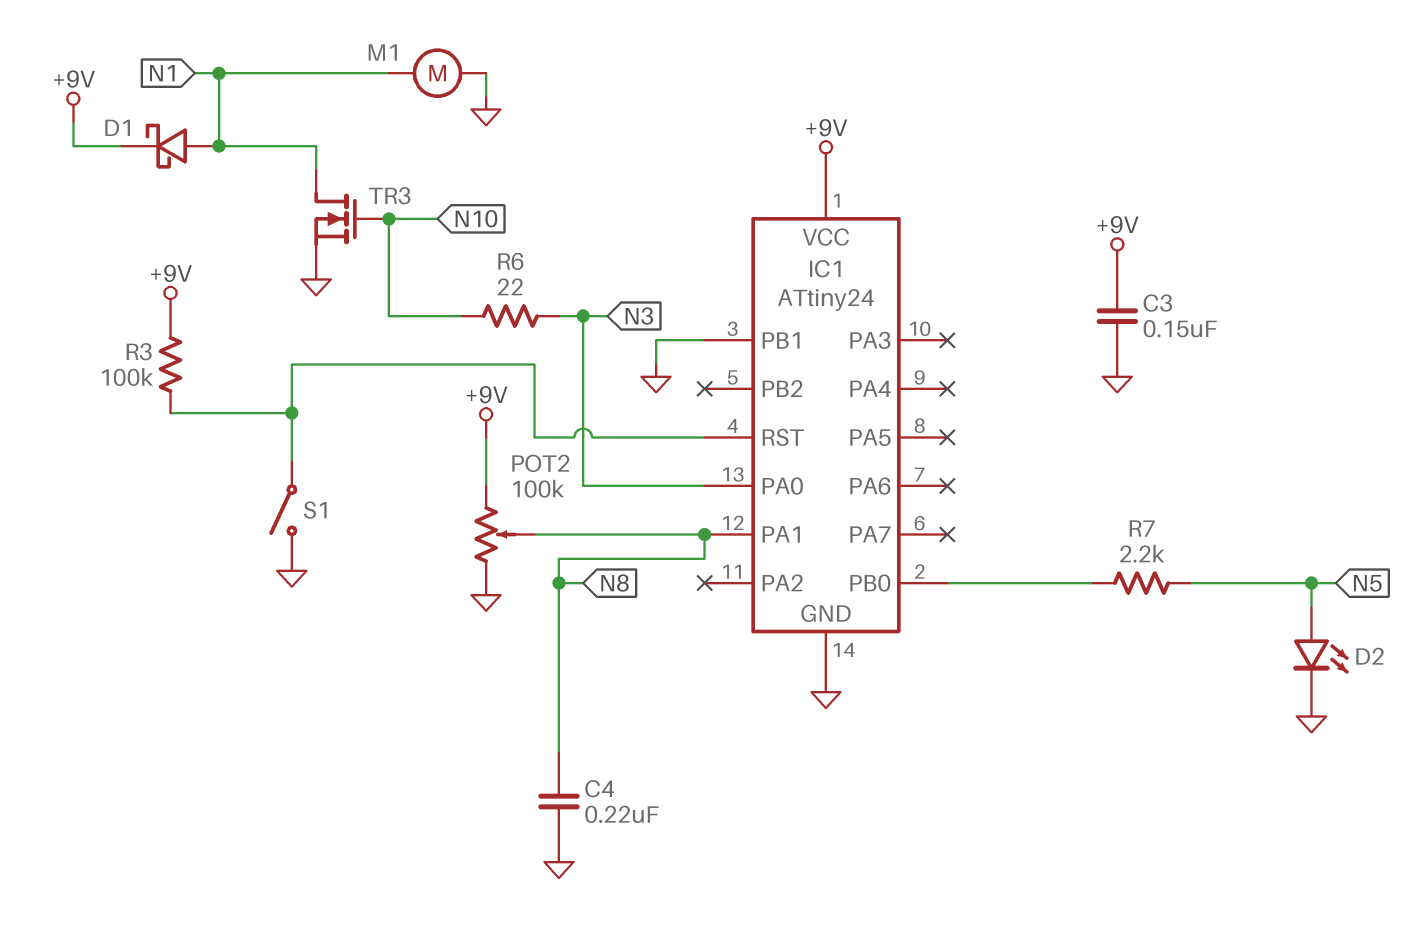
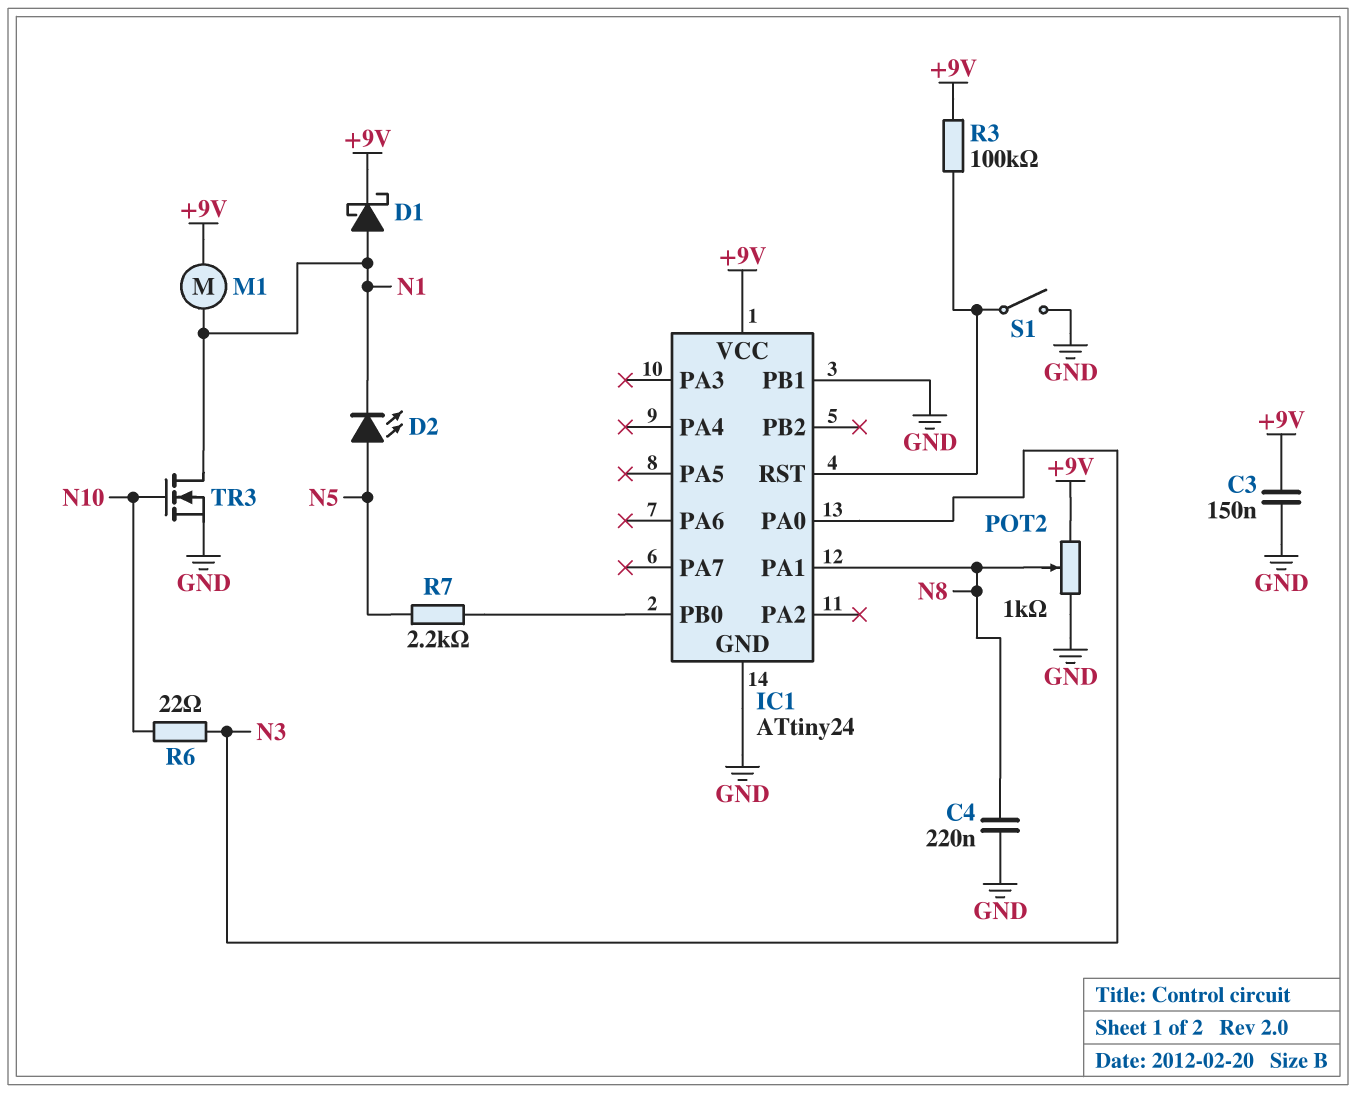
D2: LED (A N5, K GND) -> LED (A N5, K N1)
M1: motor (GND, N1) -> motor (+9V, N1)
POT2: 100k (+9V, GND, wiper N8) -> 1k (+9V, GND, wiper N8)

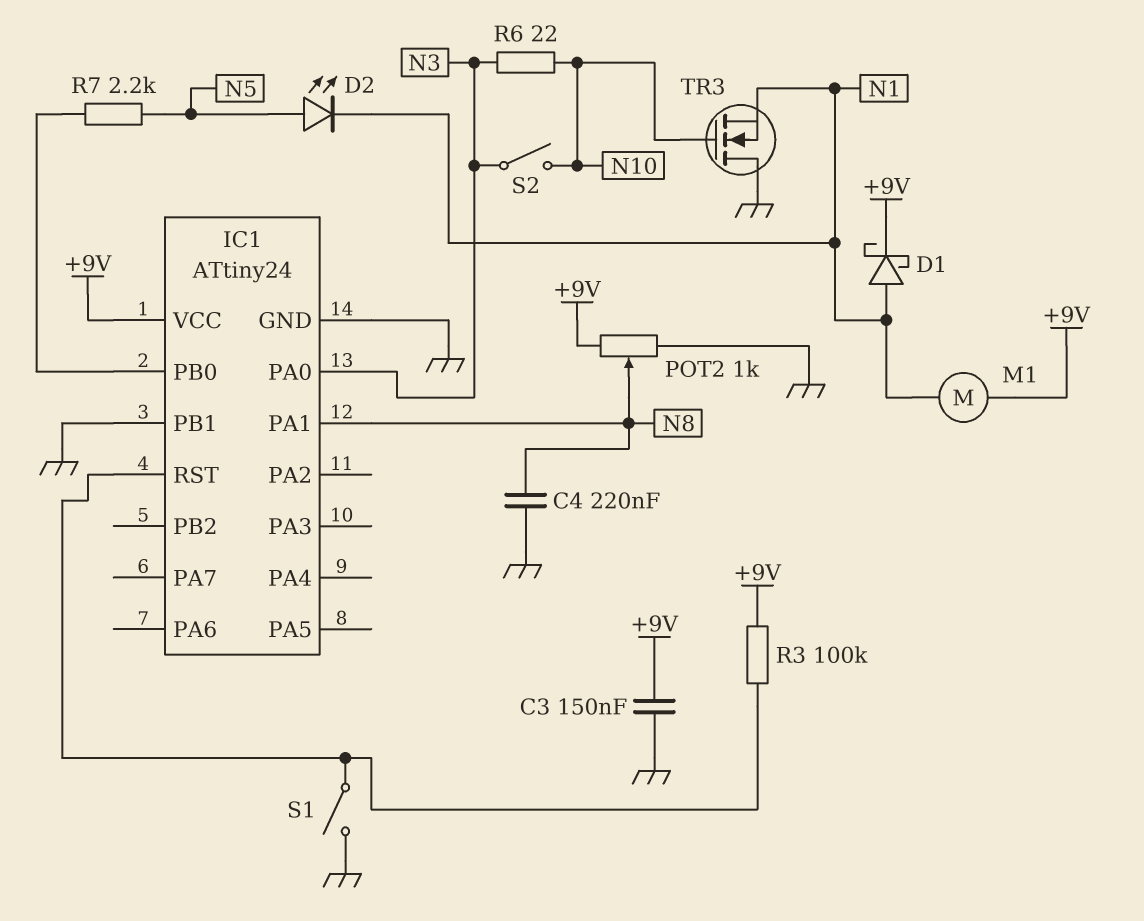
S2: none -> switch (N3, N10)
TR3: NMOS (G N10, D N1, S GND) -> NMOS (G N10, D GND, S N1)

